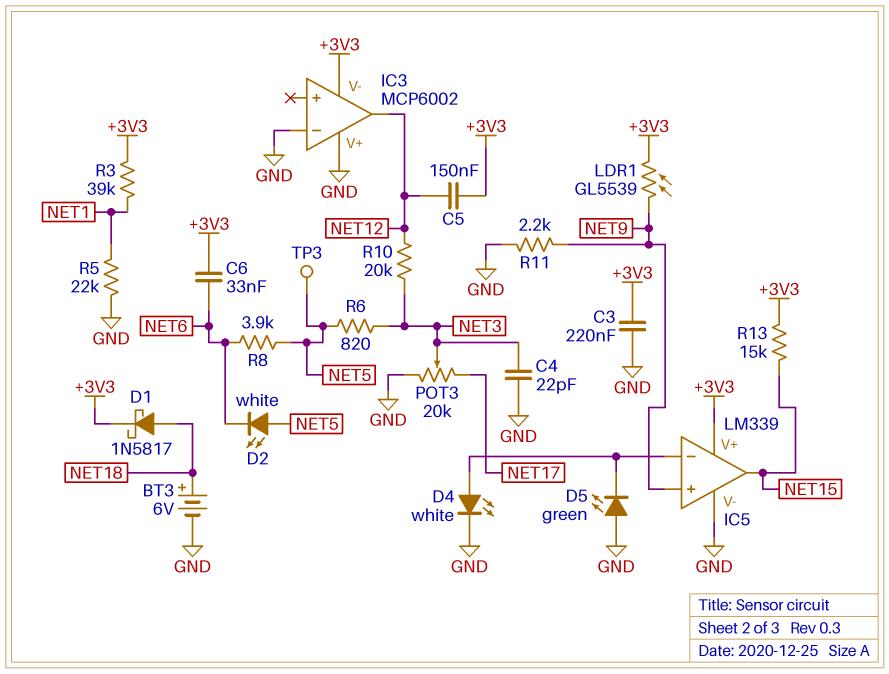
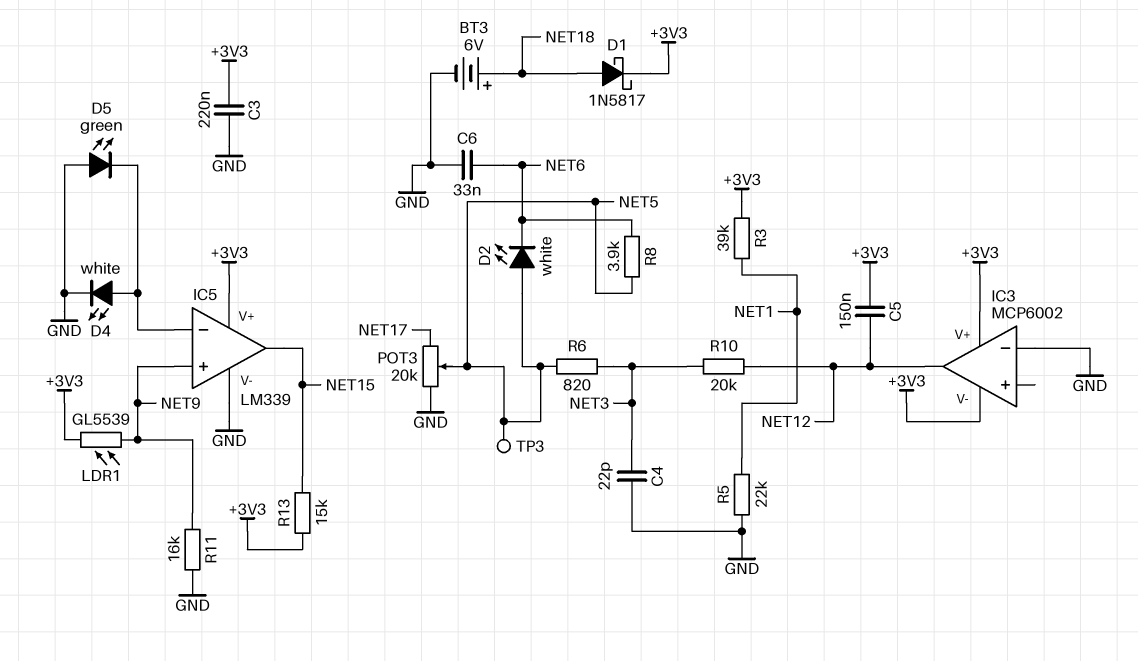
C6: 33nF (+3V3, NET6) -> 33nF (GND, NET6)
IC3 pin V+: GND -> +3V3
POT3: 20k (GND, NET17, wiper NET3) -> 20k (GND, NET17, wiper NET5)
R11: 2.2k (GND, NET9) -> 16k (GND, NET9)

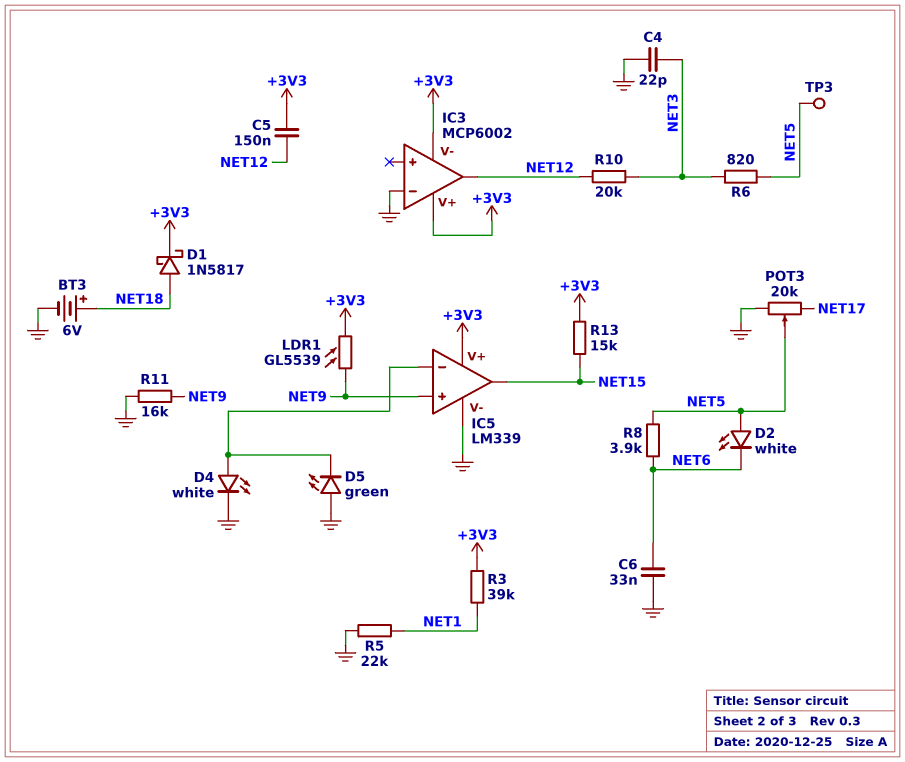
C3: 220nF (+3V3, GND) -> none

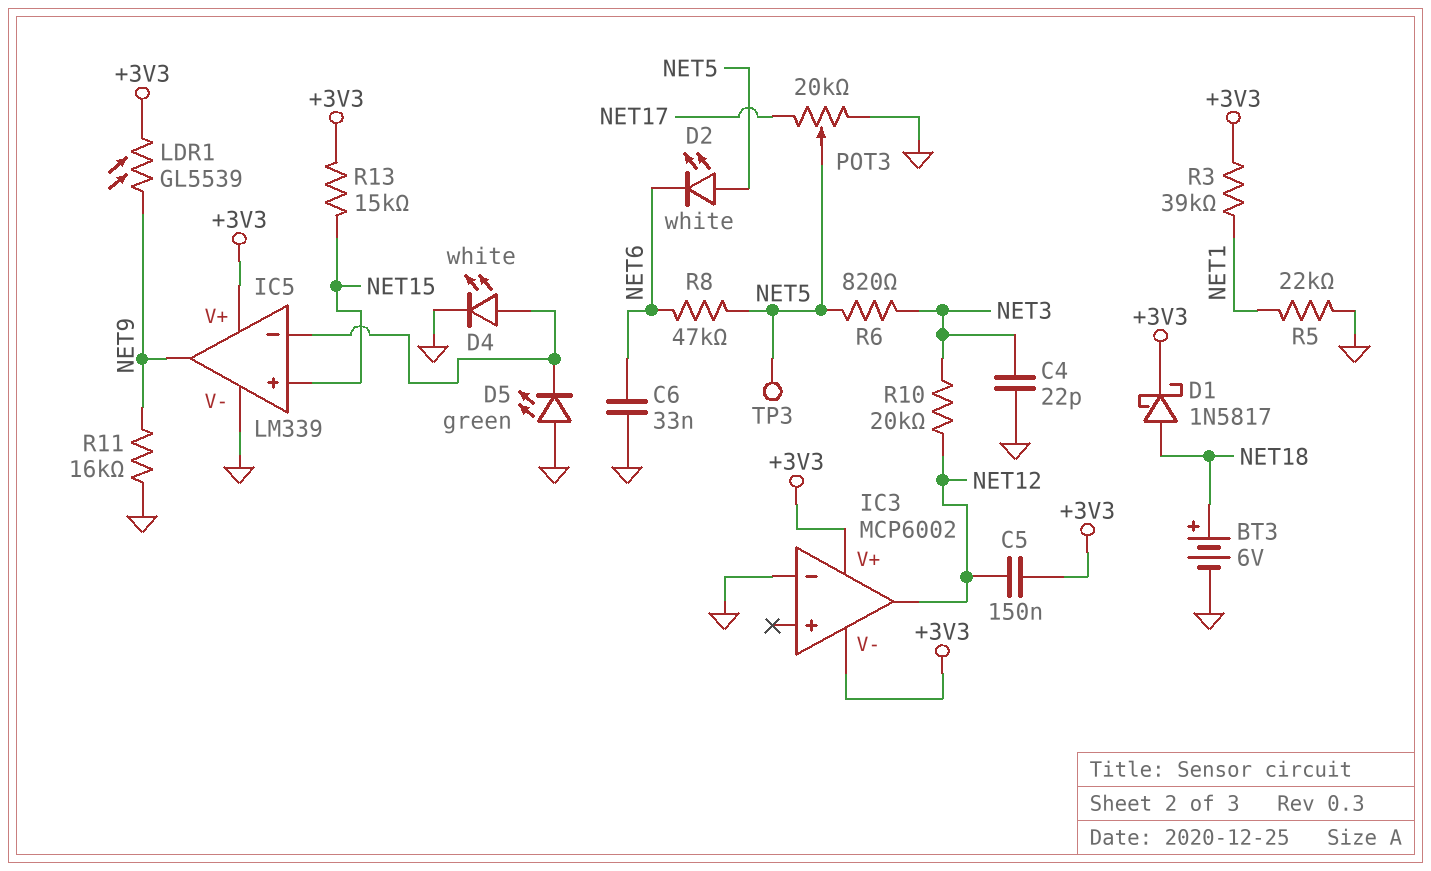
IC5 pin in+: NET9 -> NET15
IC5 pin out: NET15 -> NET9
R8: 3.9k (NET5, NET6) -> 47k (NET5, NET6)

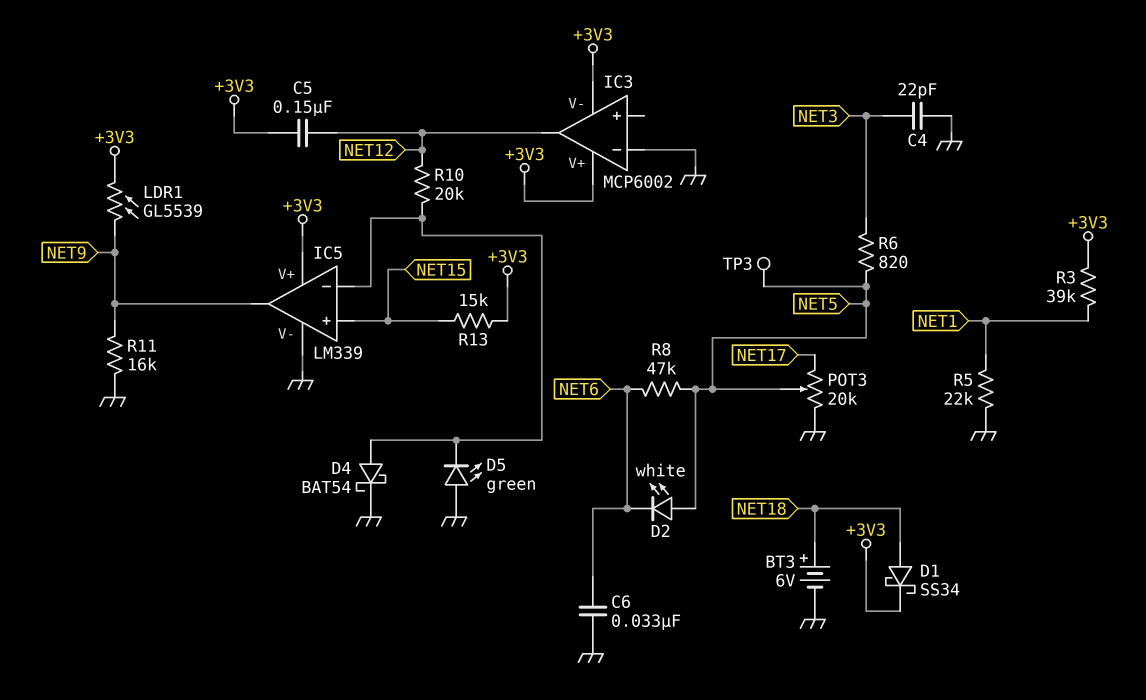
D1: schottky 1N5817 (A NET18, K +3V3) -> schottky SS34 (A NET18, K +3V3)
D4: LED white (A IC5/in-, K GND) -> schottky BAT54 (A IC5/in-, K GND)
R10: 20k (NET3, NET12) -> 20k (IC5/in-, NET12)

